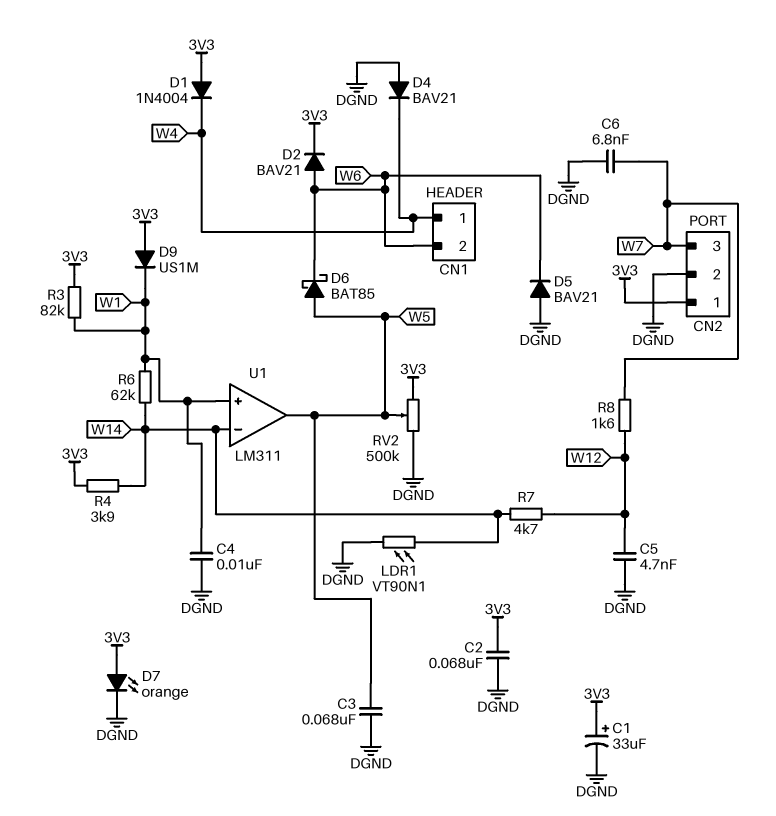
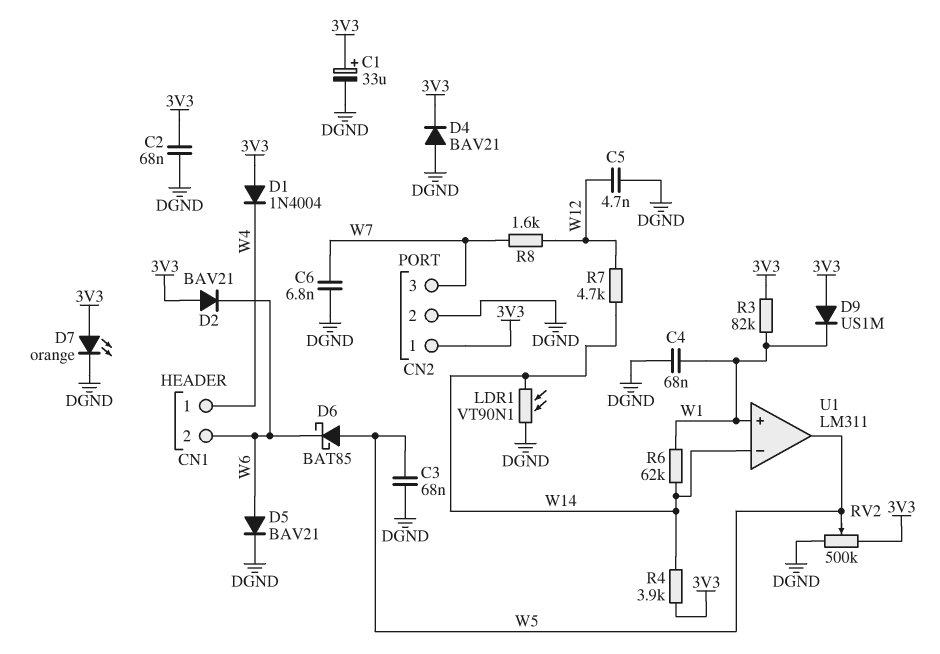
C4: 10nF (DGND, W1) -> 68nF (DGND, W1)
D2: diode BAV21 (A W6, K 3V3) -> diode BAV21 (A 3V3, K W6)
D4: diode BAV21 (A DGND, K W4) -> diode BAV21 (A DGND, K 3V3)
D5: diode BAV21 (A DGND, K W6) -> diode BAV21 (A W6, K DGND)

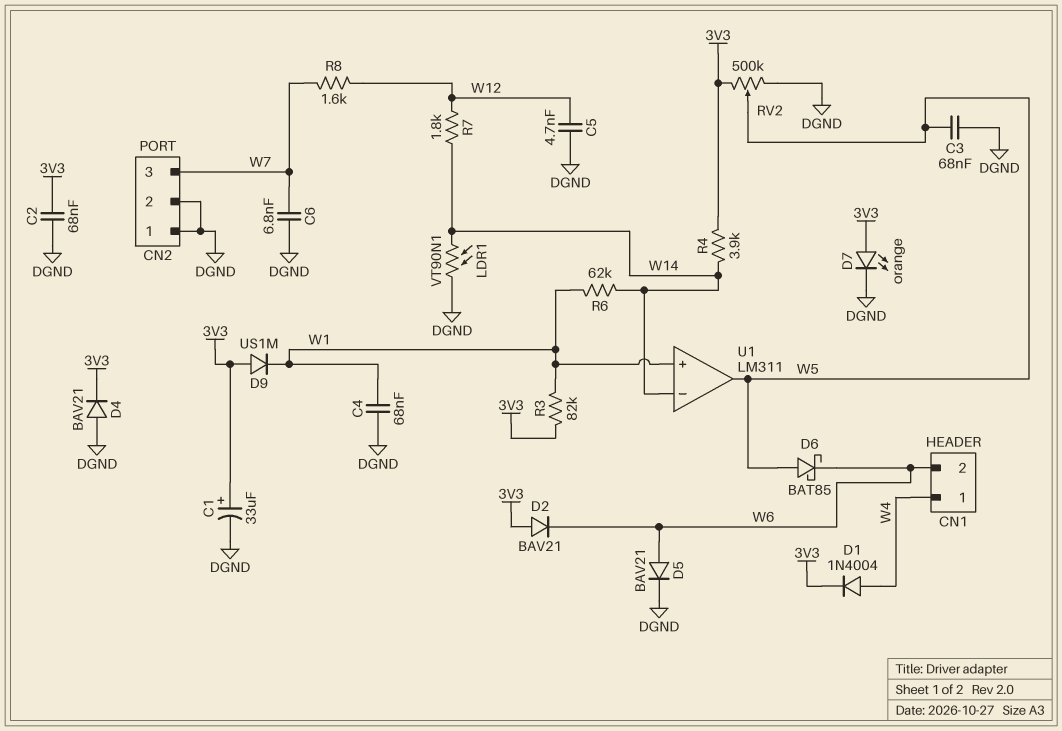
CN2 pin 1: 3V3 -> DGND
D1: diode 1N4004 (A 3V3, K W4) -> diode 1N4004 (A W4, K 3V3)
R7: 4.7k (W12, W14) -> 1.8k (W12, W14)

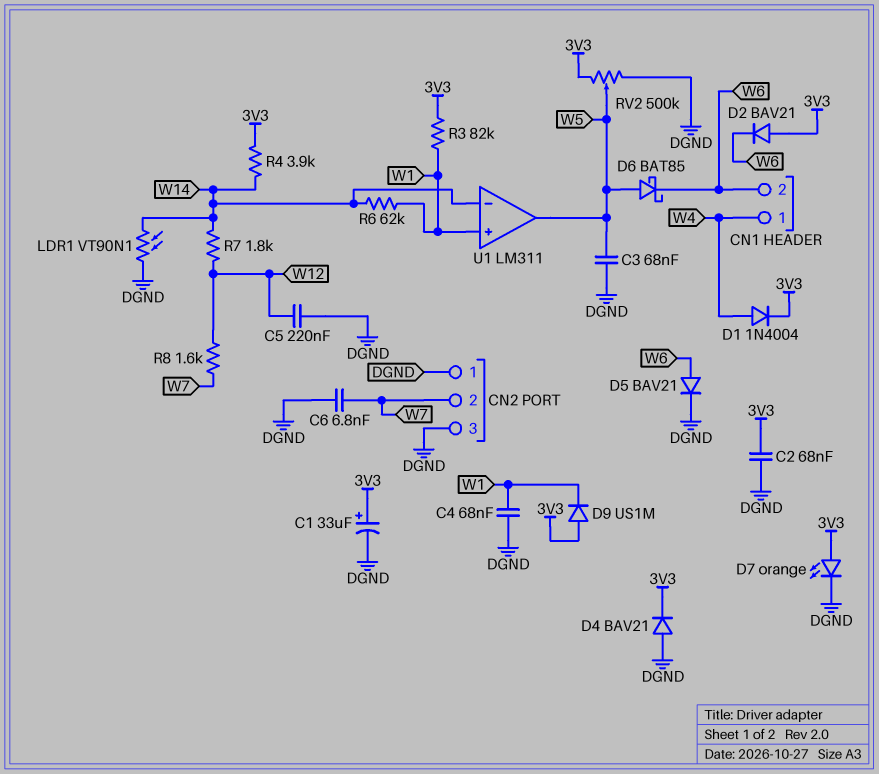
C5: 4.7nF (DGND, W12) -> 220nF (DGND, W12)
CN2 pin 2: DGND -> W7
CN2 pin 3: W7 -> DGND

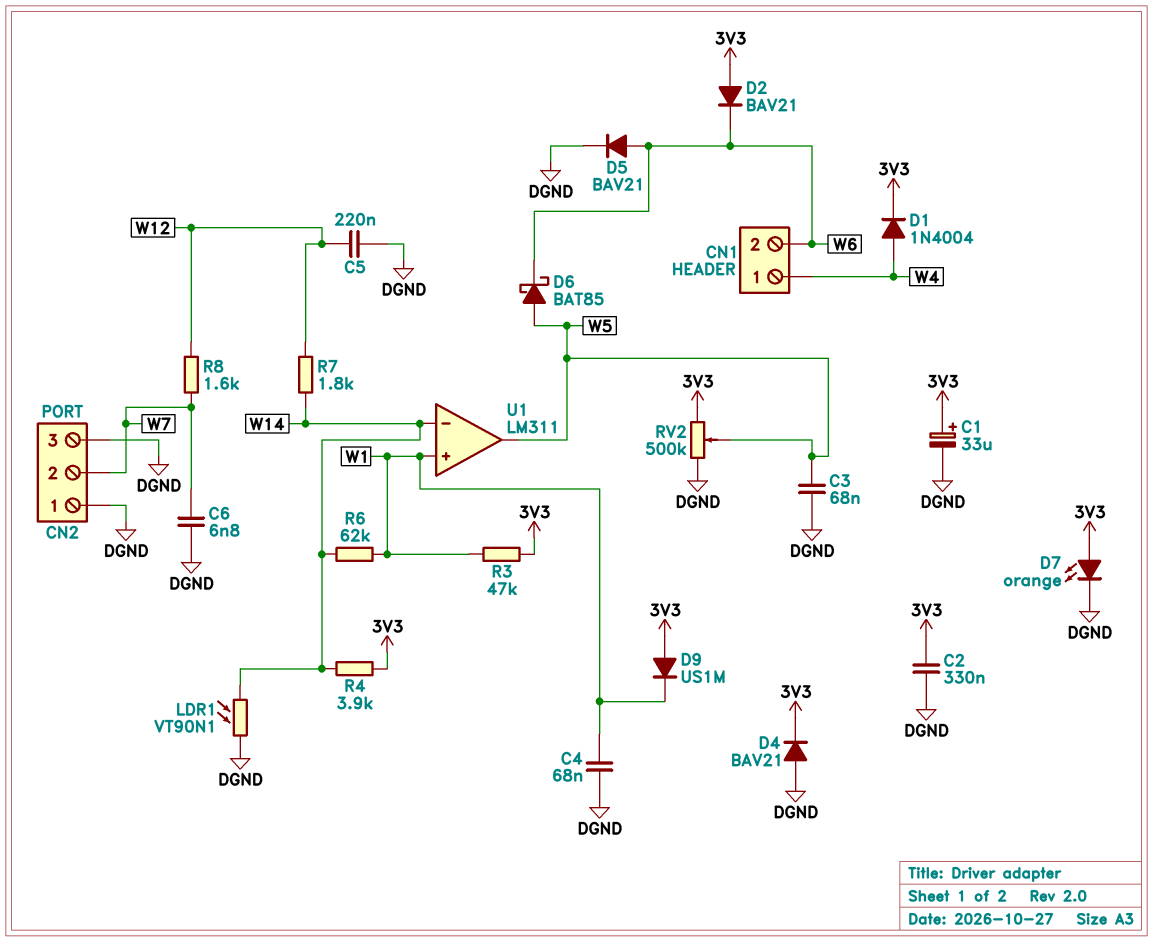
C2: 68nF (3V3, DGND) -> 330nF (3V3, DGND)
R3: 82k (3V3, W1) -> 47k (3V3, W1)

